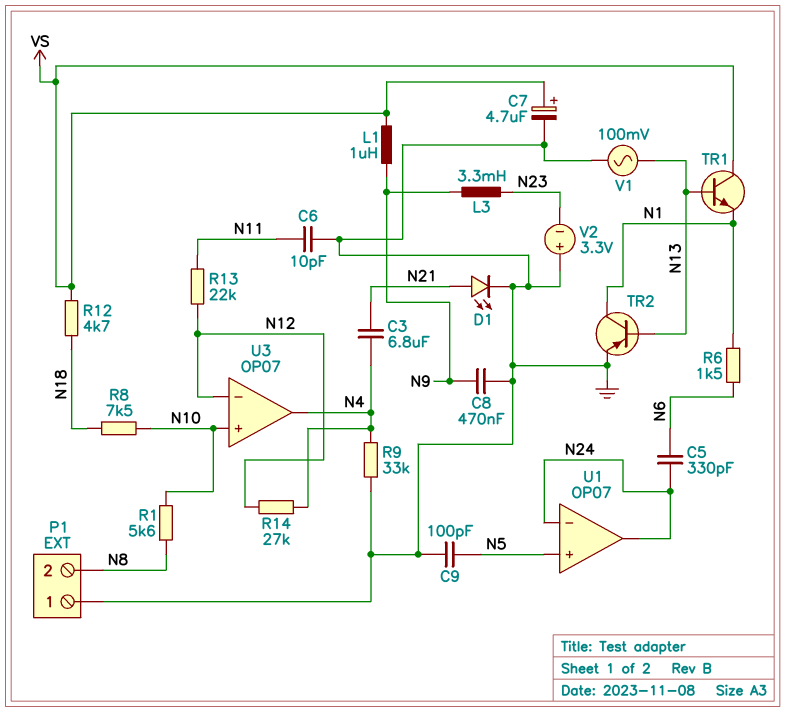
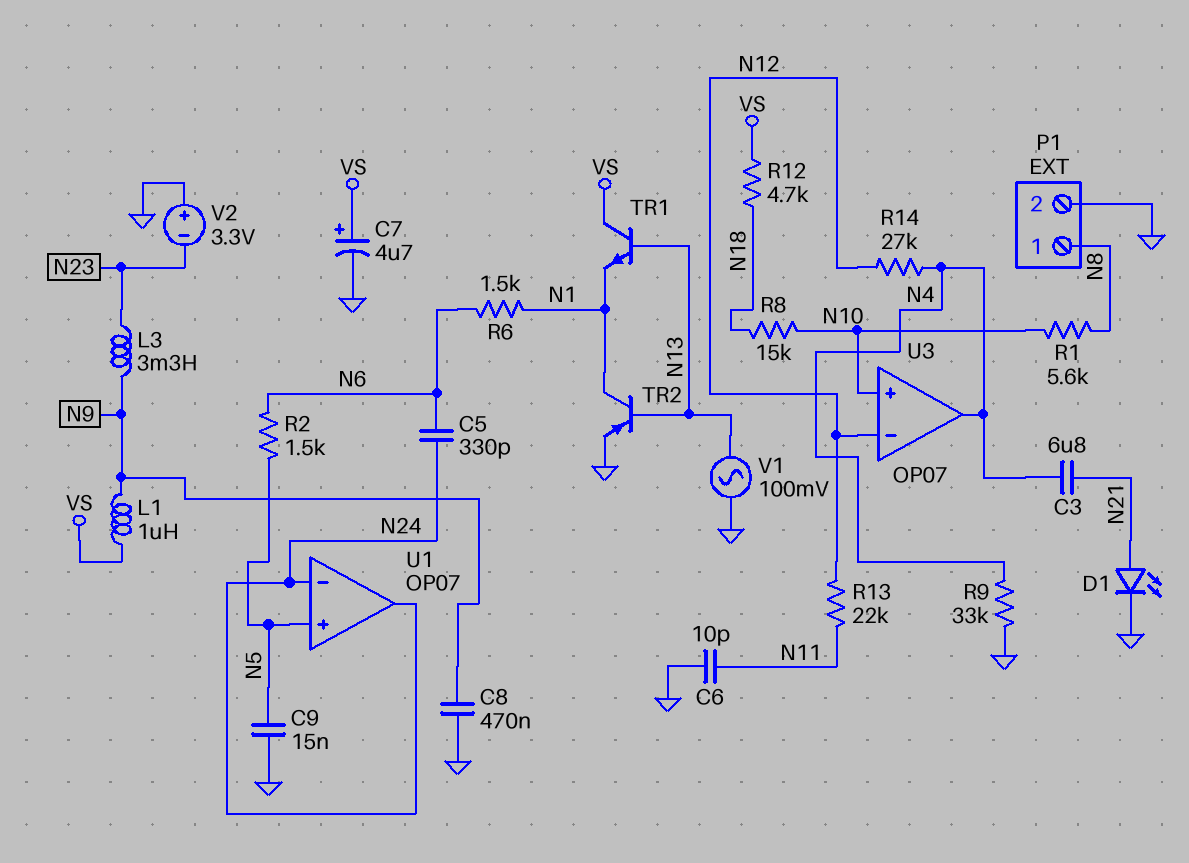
C9: 100pF (GND, N5) -> 15nF (GND, N5)
P1 pin 1: GND -> N8
P1 pin 2: N8 -> GND
R2: none -> 1.5k (N5, N6)
R8: 7.5k (N10, N18) -> 15k (N10, N18)

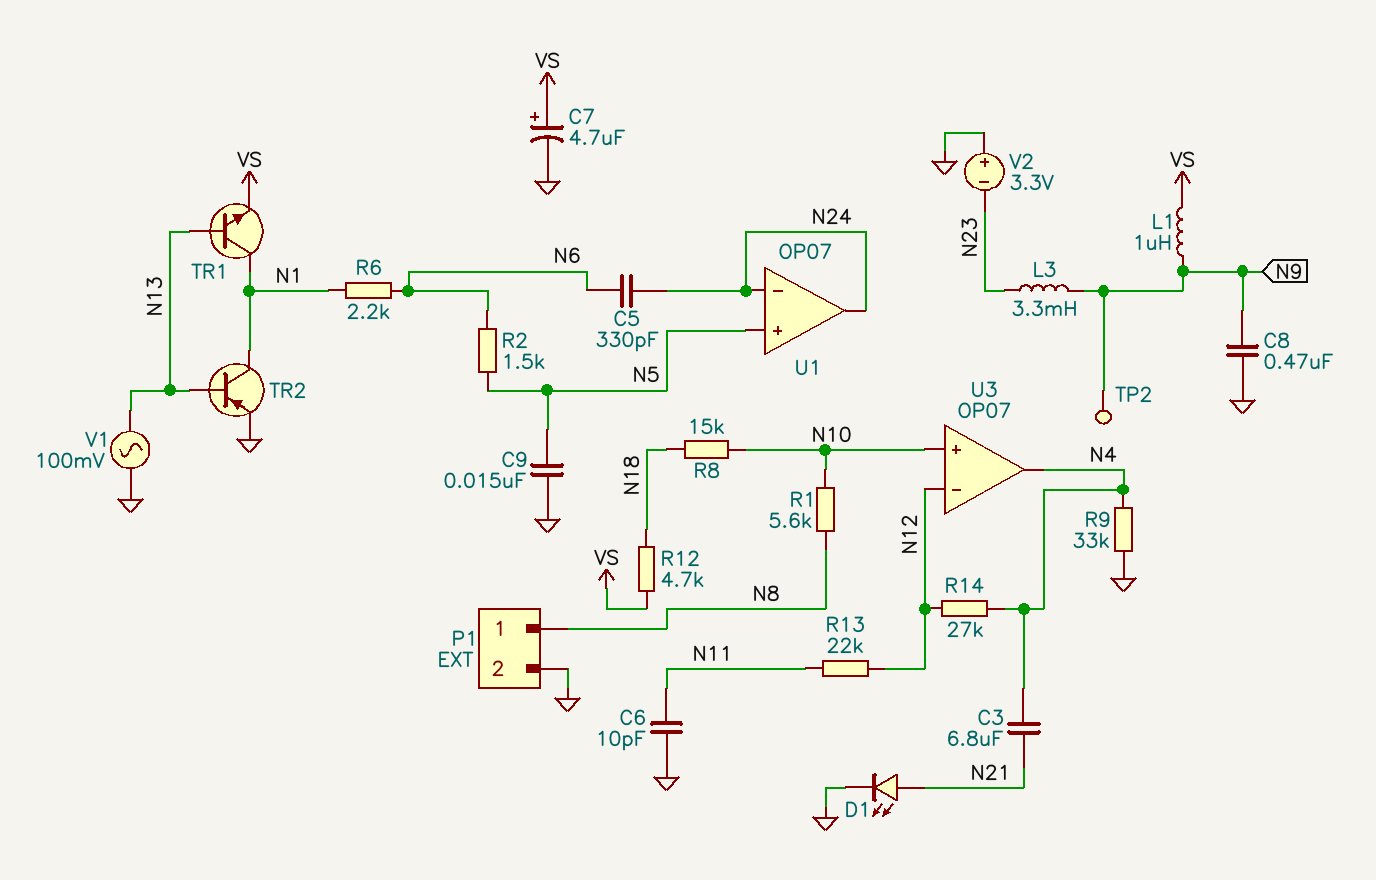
R6: 1.5k (N1, N6) -> 2.2k (N1, N6)
TP2: none -> test point (N9)
TR1: NPN (B N13, C VS, E N1) -> NPN (B N13, C N1, E VS)

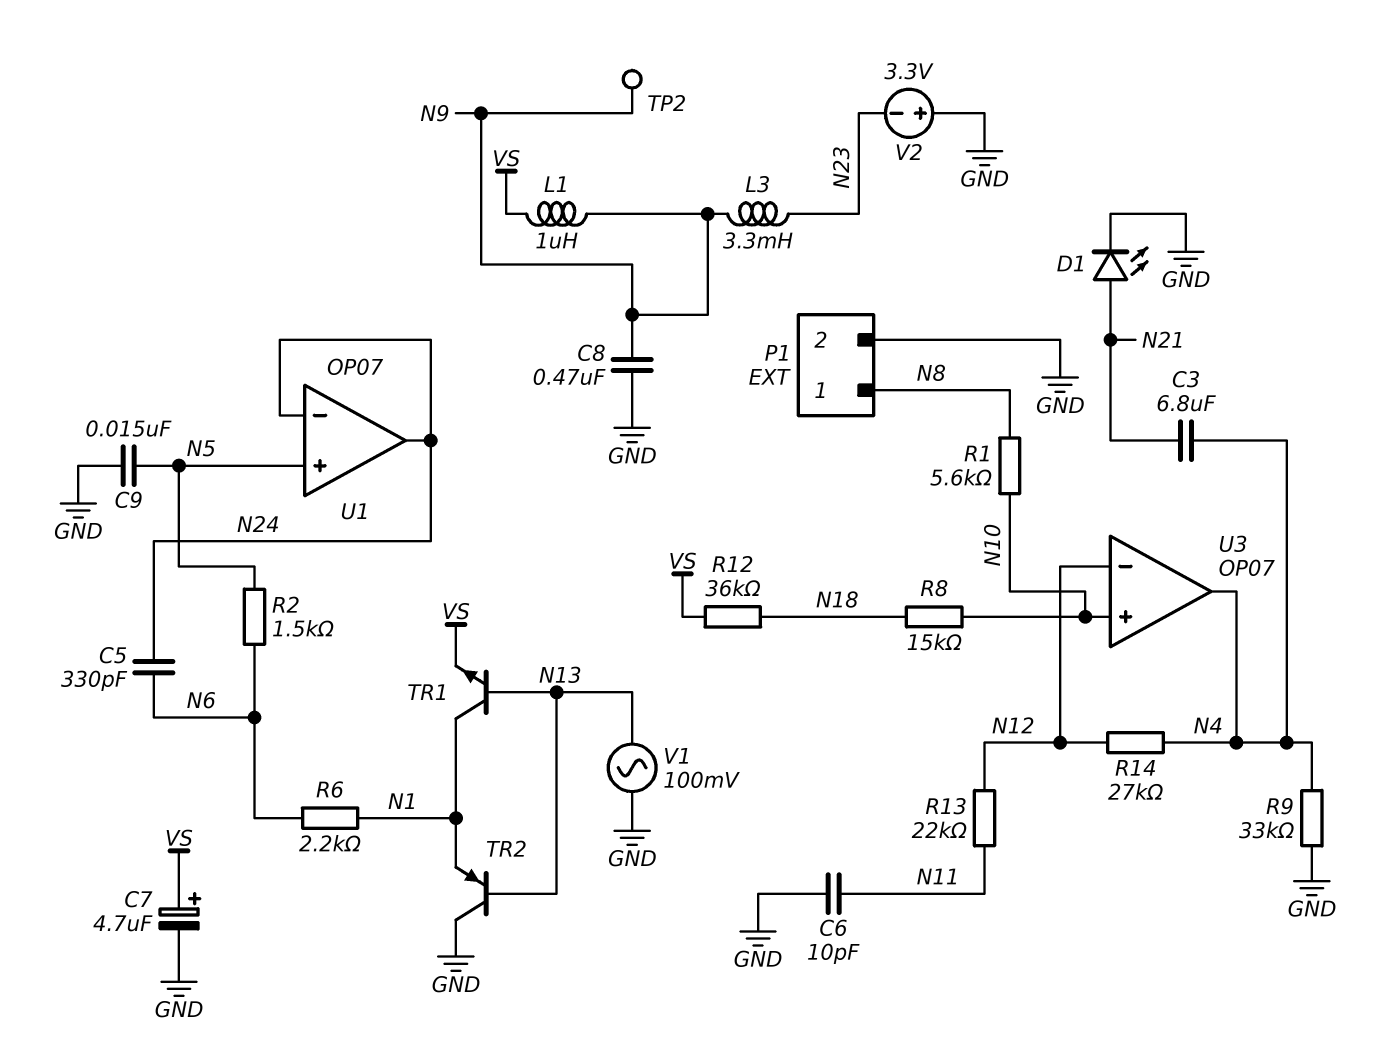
R12: 4.7k (N18, VS) -> 36k (N18, VS)
TR2: PNP (B N13, C N1, E GND) -> PNP (B N13, C GND, E N1)

